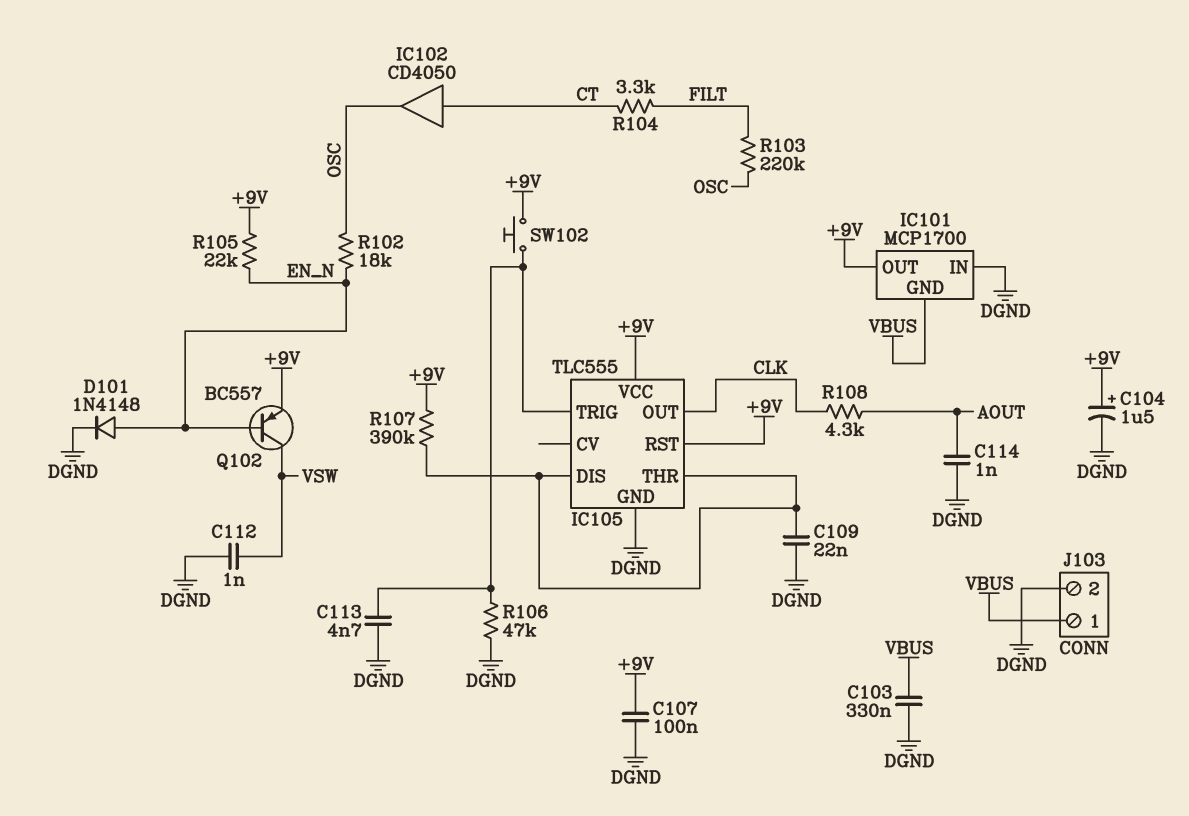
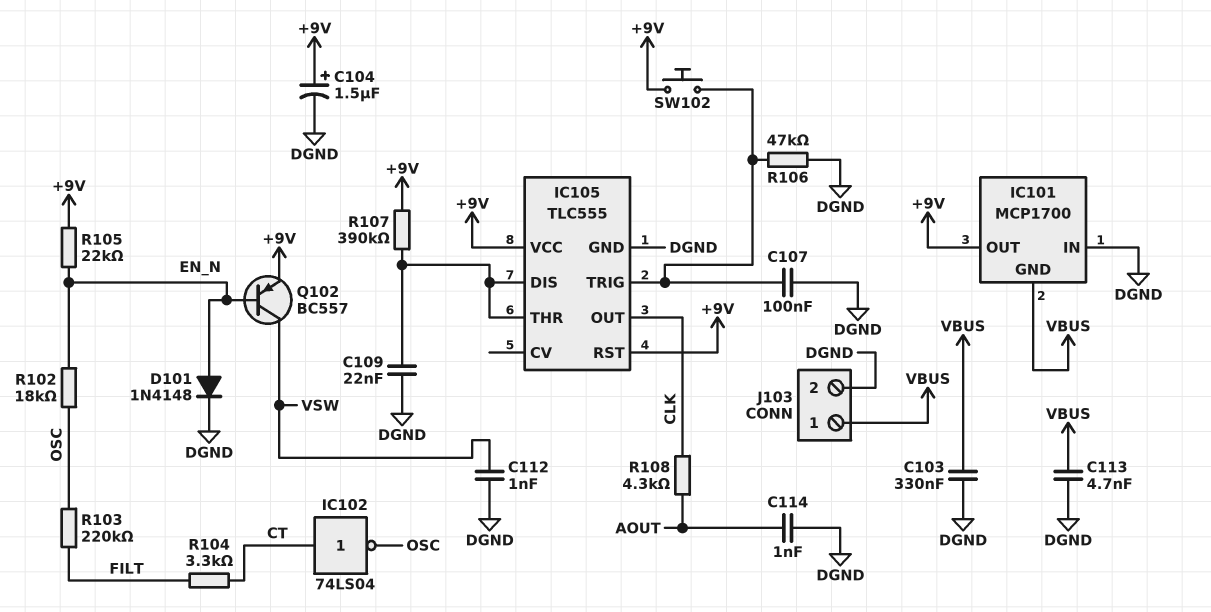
C107: 100nF (+9V, DGND) -> 100nF (DGND, IC105/TRIG)
C113: 4.7nF (DGND, IC105/TRIG) -> 4.7nF (DGND, VBUS)
IC102: buffer CD4050 (in CT, out OSC) -> NOT 74LS04 (in CT, out OSC)

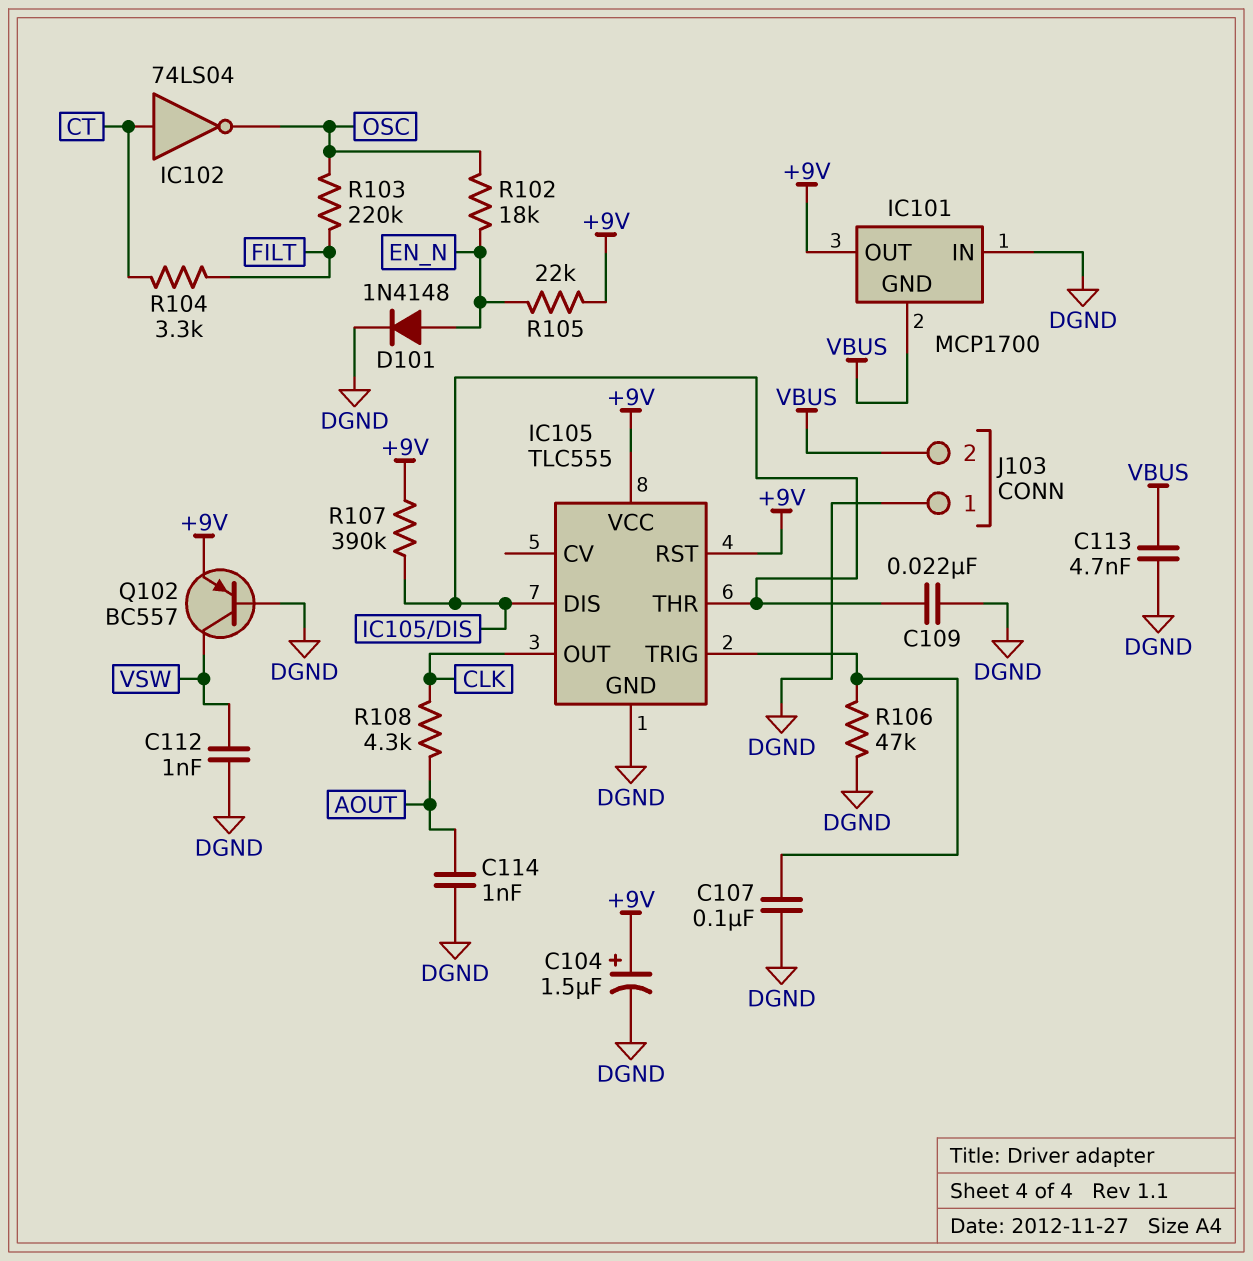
C103: 330nF (DGND, VBUS) -> none
J103 pin 1: VBUS -> DGND
J103 pin 2: DGND -> VBUS
Q102: PNP BC557 (B EN_N, C VSW, E +9V) -> PNP BC557 (B DGND, C VSW, E +9V)
SW102: button (+9V, IC105/TRIG) -> none

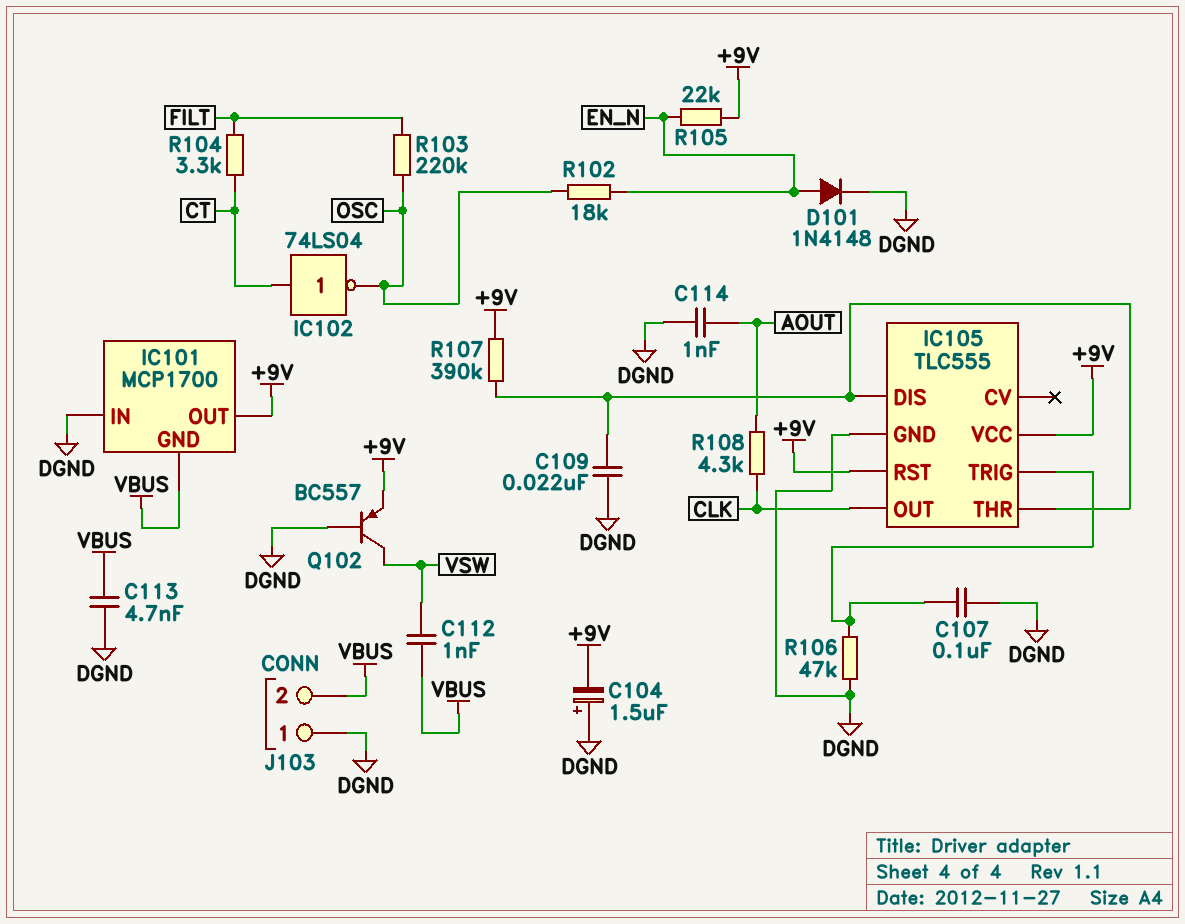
C104: 1.5uF (plus +9V, minus DGND) -> 1.5uF (plus DGND, minus +9V)
C112: 1nF (DGND, VSW) -> 1nF (VBUS, VSW)

